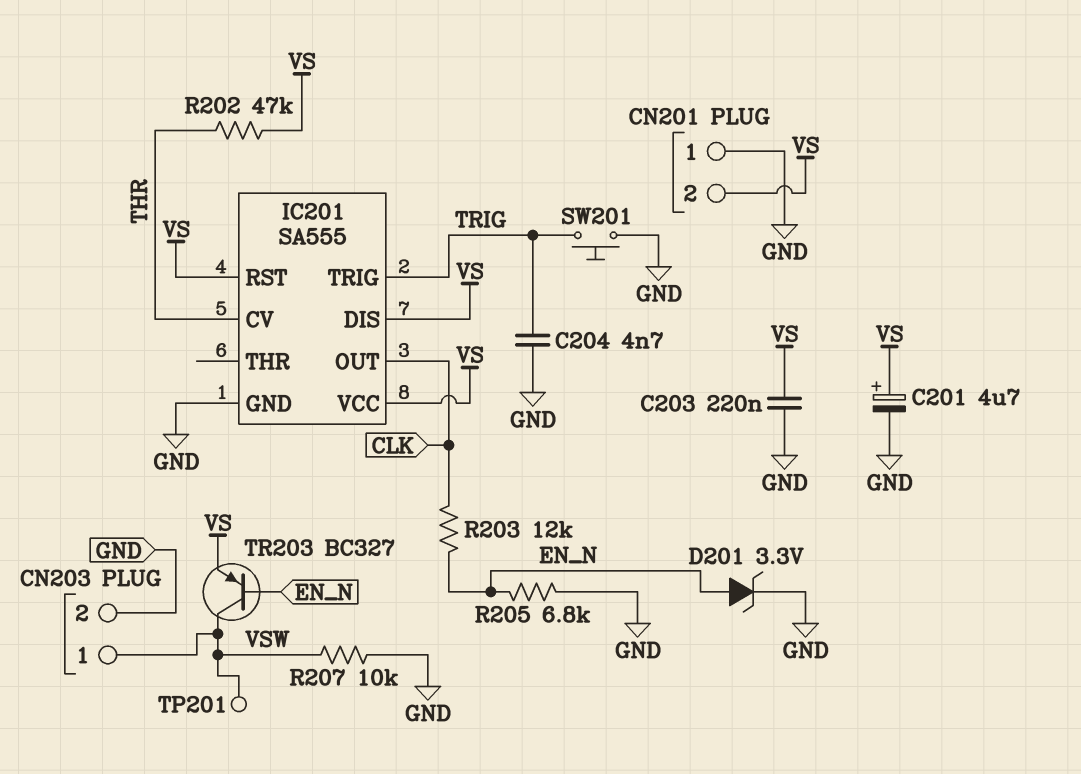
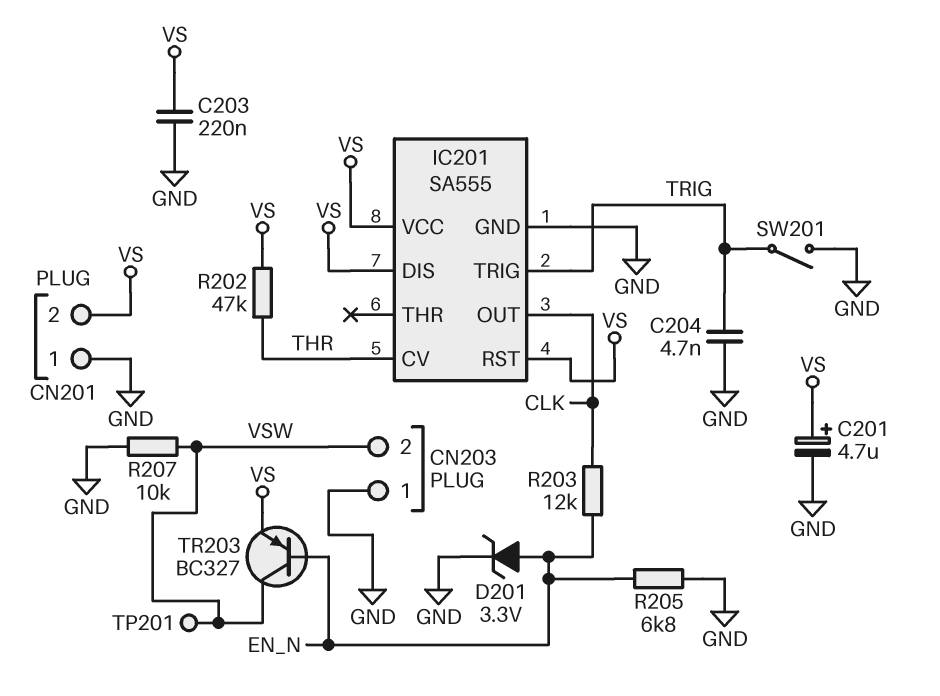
CN203 pin 1: VSW -> GND
CN203 pin 2: GND -> VSW
SW201: button (GND, TRIG) -> switch (GND, TRIG)

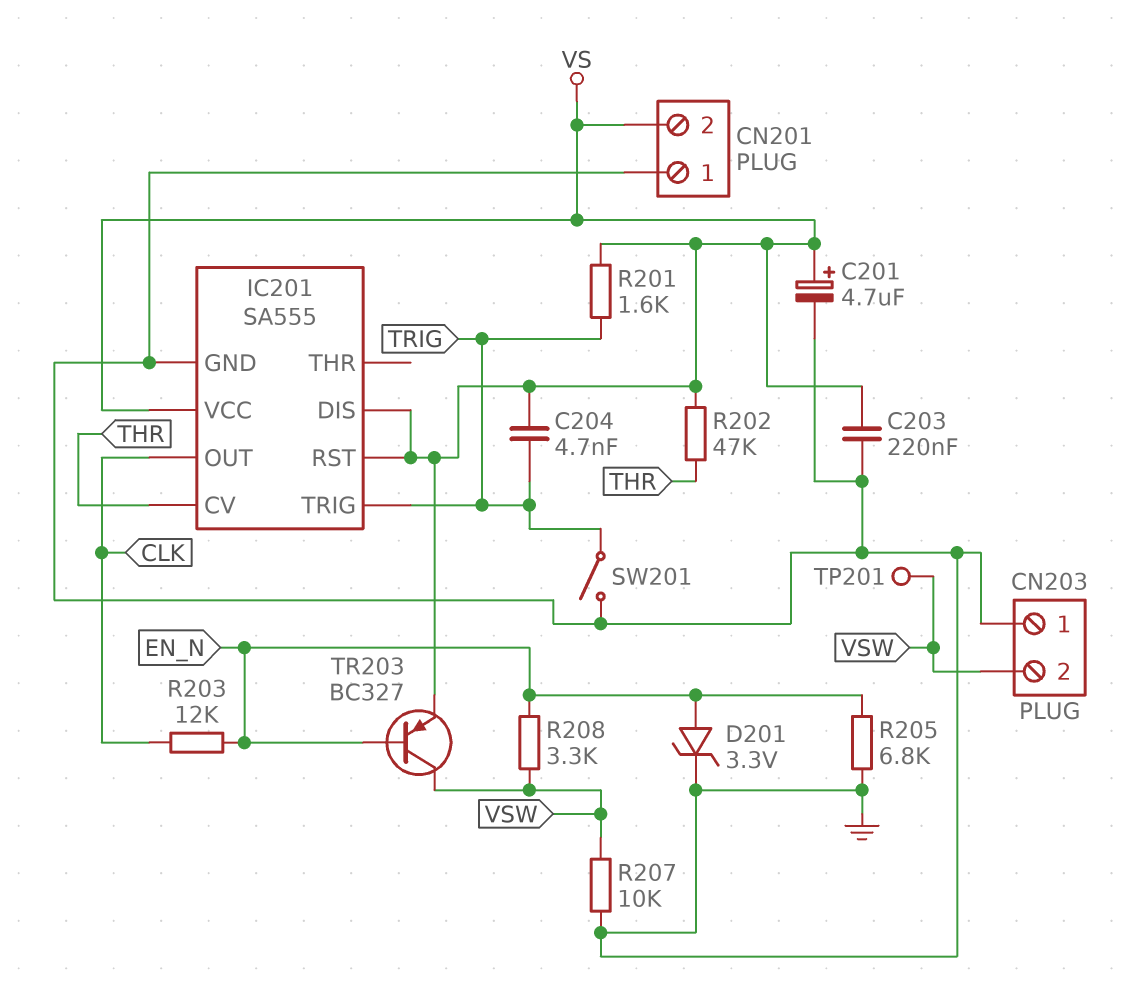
C204: 4.7nF (GND, TRIG) -> 4.7nF (TRIG, VS)
R201: none -> 1.6k (TRIG, VS)
R208: none -> 3.3k (EN_N, VSW)

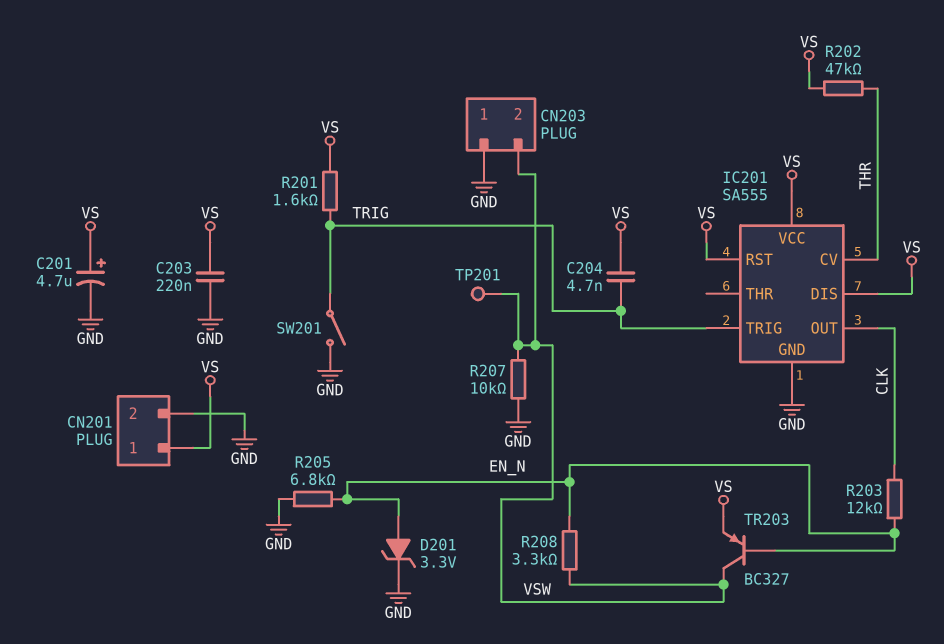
CN201 pin 1: GND -> VS
CN201 pin 2: VS -> GND

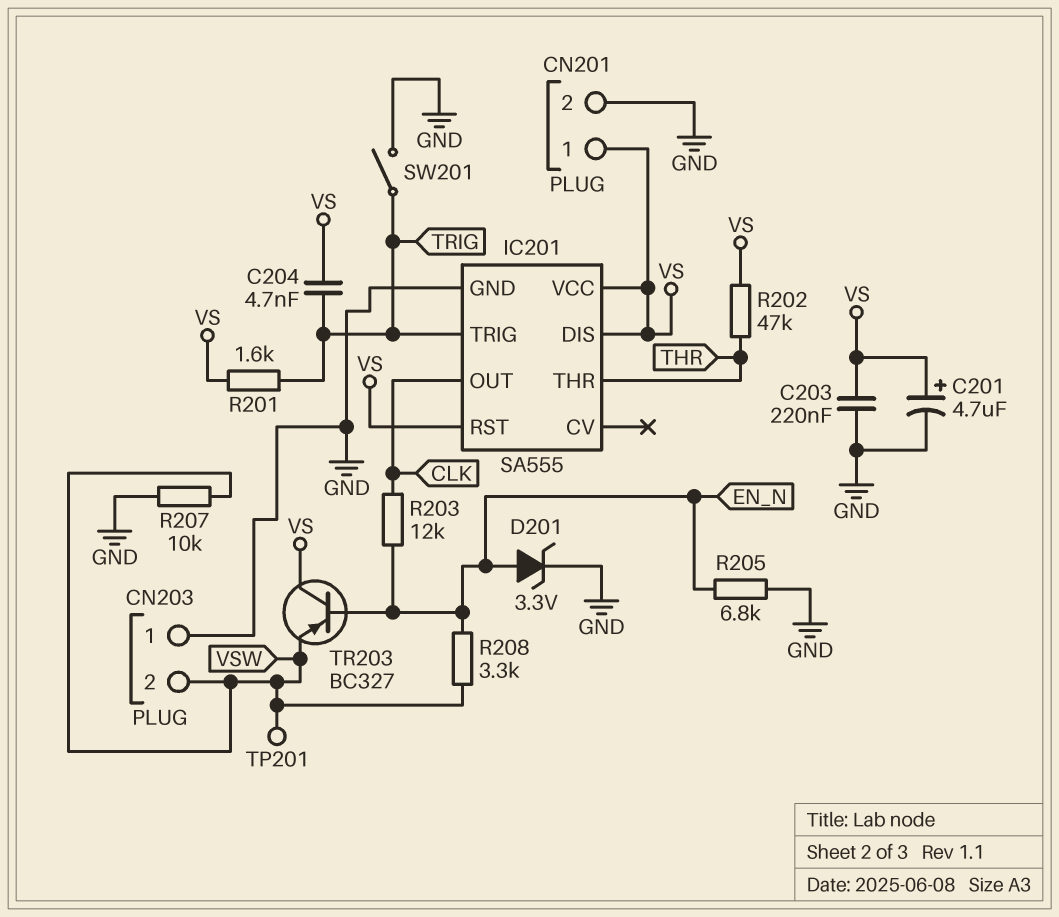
IC201 pin CV: THR -> none
IC201 pin THR: none -> THR
TR203: PNP BC327 (B EN_N, C VSW, E VS) -> PNP BC327 (B EN_N, C VS, E VSW)

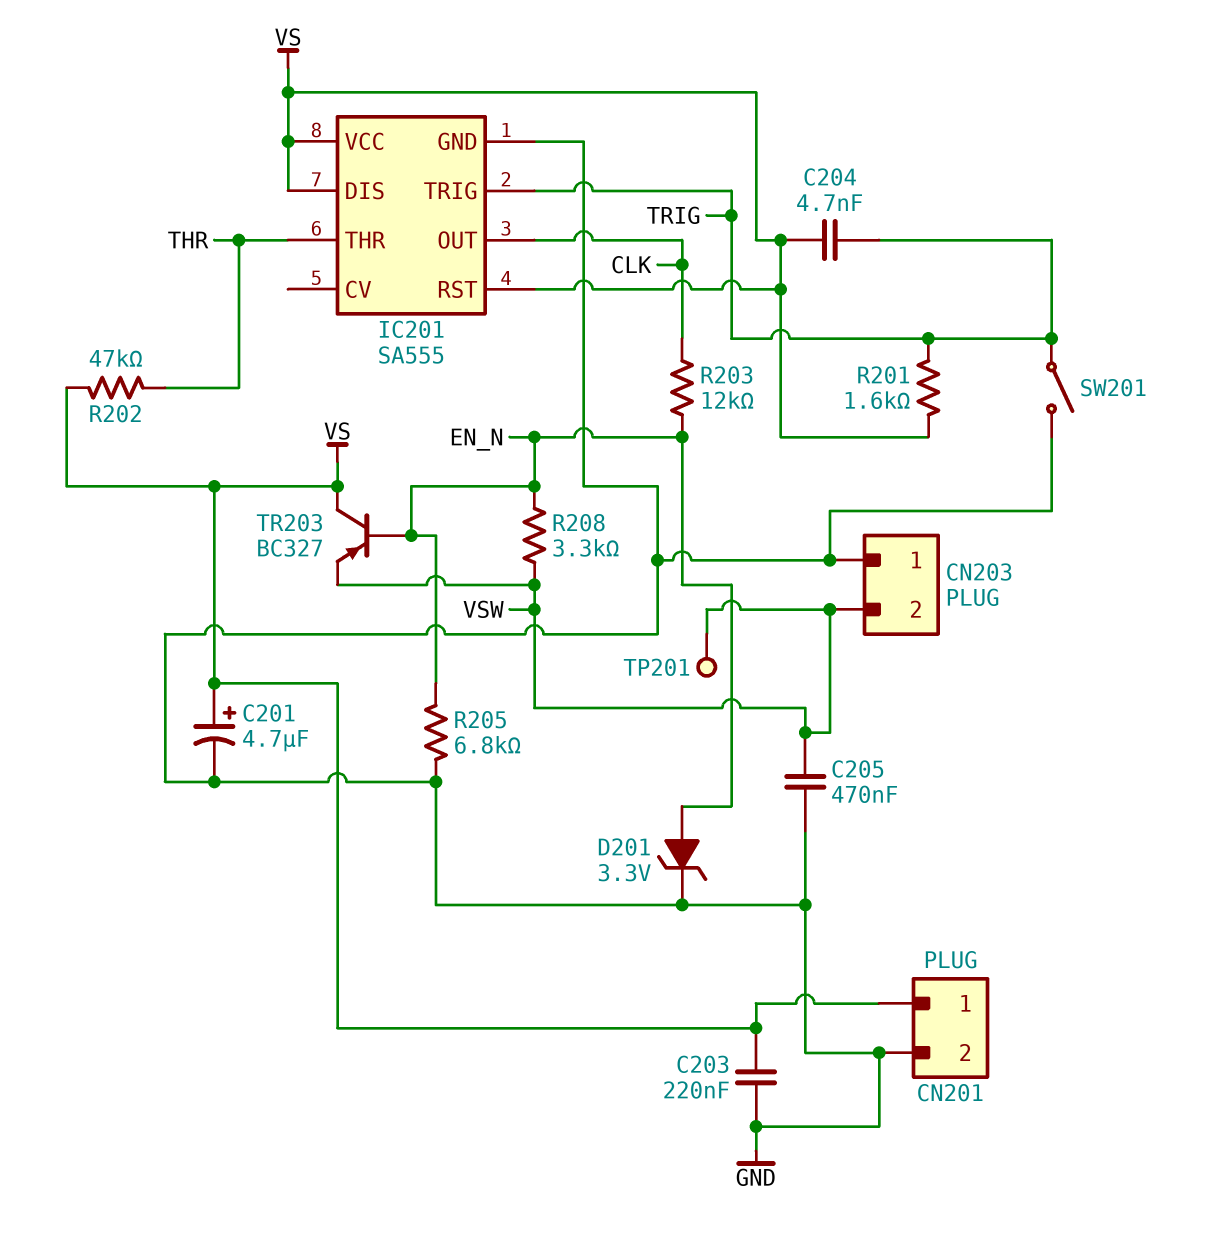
C205: none -> 470nF (GND, VSW)
R207: 10k (GND, VSW) -> none

